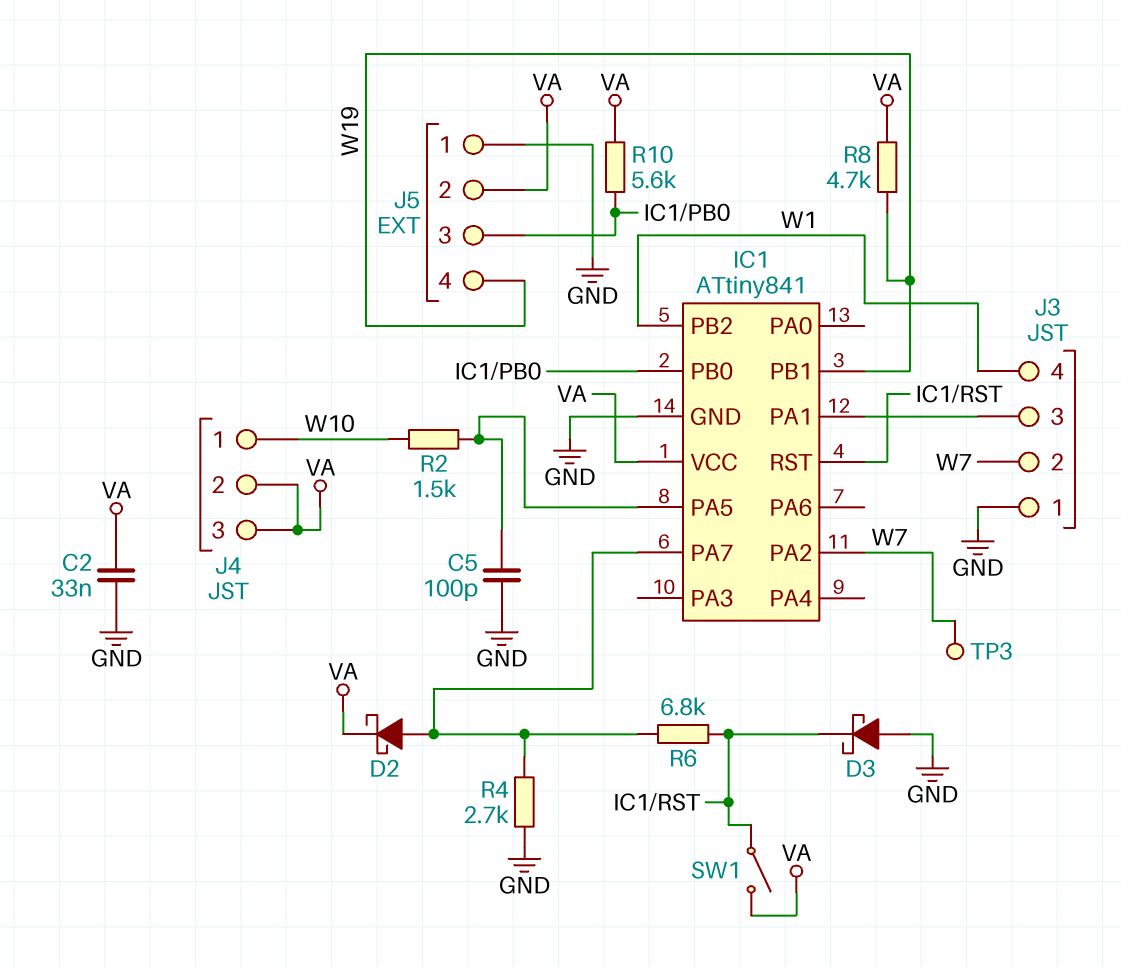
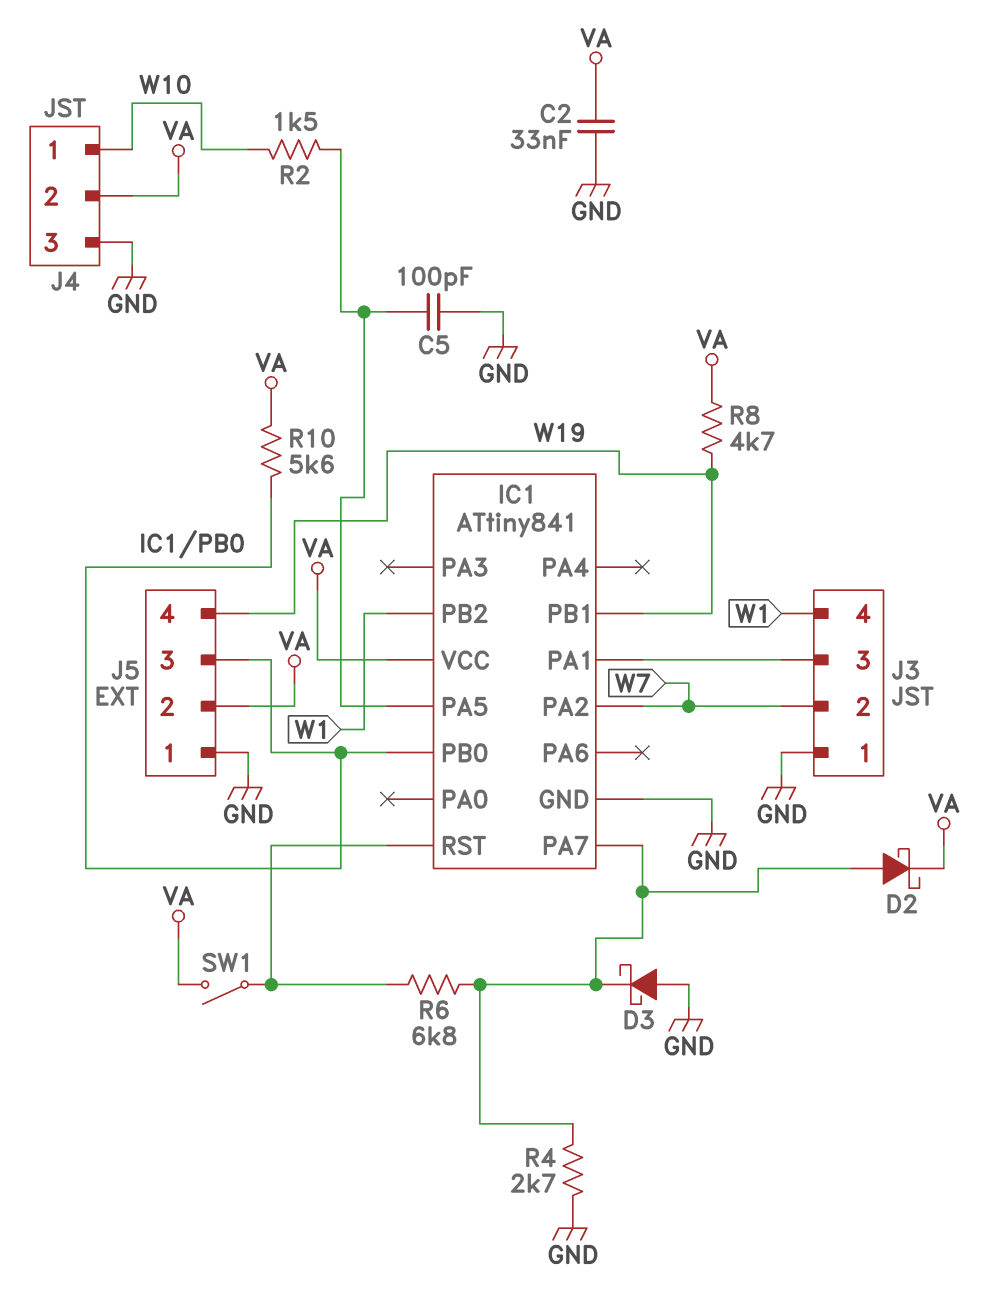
D3: schottky (A GND, K IC1/RST) -> schottky (A GND, K IC1/PA7)
J4 pin 3: VA -> GND
TP3: test point (W7) -> none

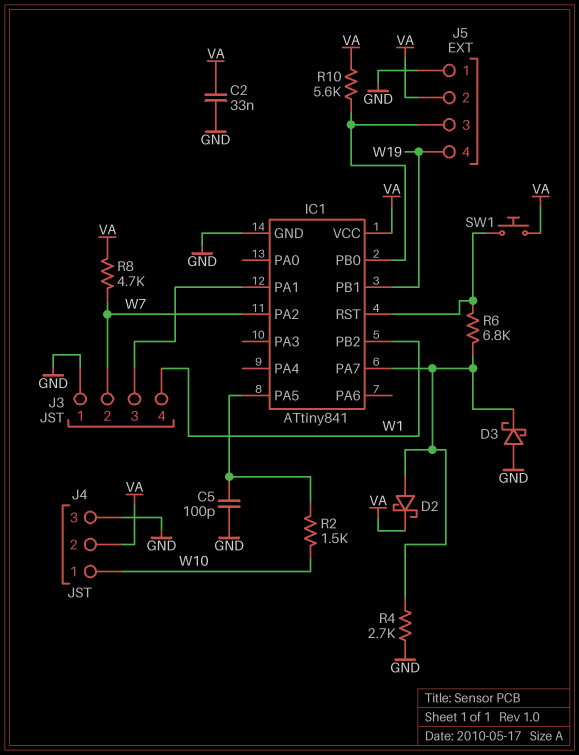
R8: 4.7k (VA, W19) -> 4.7k (VA, W7)
SW1: switch (IC1/RST, VA) -> button (IC1/RST, VA)

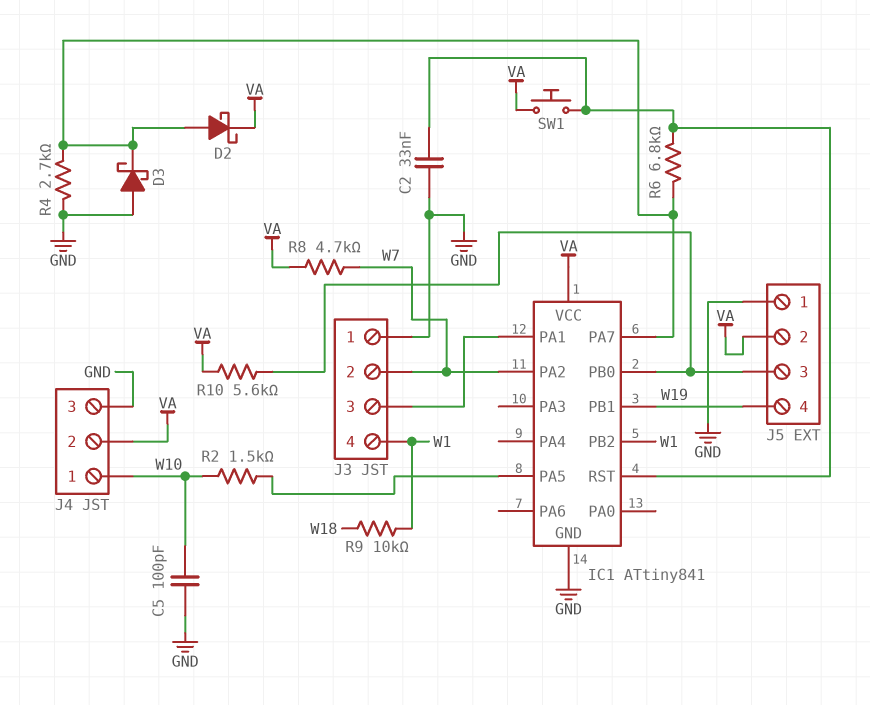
C2: 33nF (GND, VA) -> 33nF (GND, IC1/RST)
C5: 100pF (GND, IC1/PA5) -> 100pF (GND, W10)
R9: none -> 10k (W1, W18)

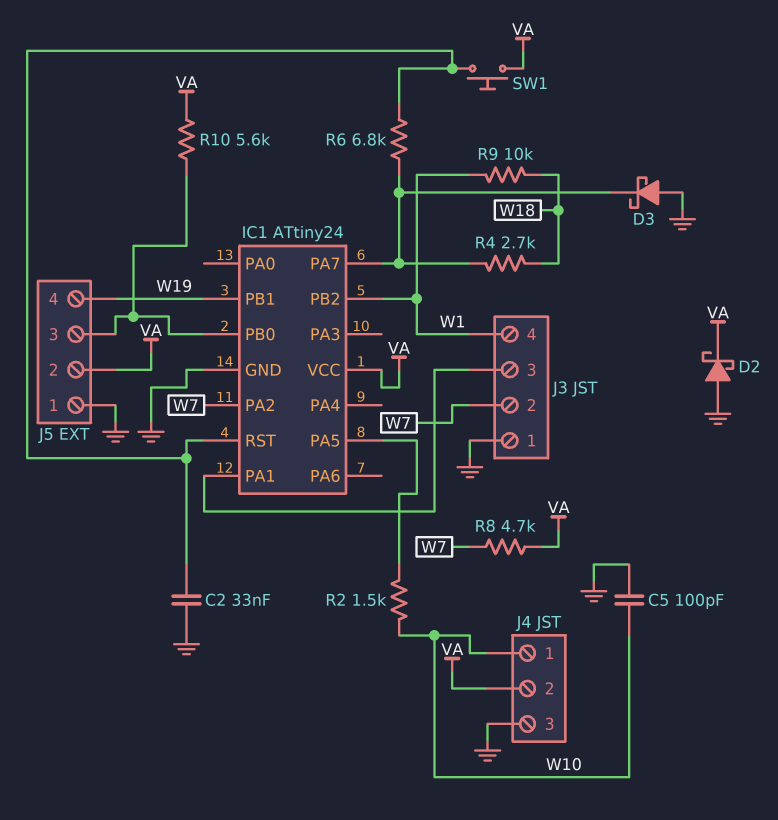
D2: schottky (A IC1/PA7, K VA) -> schottky (A GND, K VA)
IC1: ATtiny841 -> ATtiny24
R4: 2.7k (GND, IC1/PA7) -> 2.7k (IC1/PA7, W18)

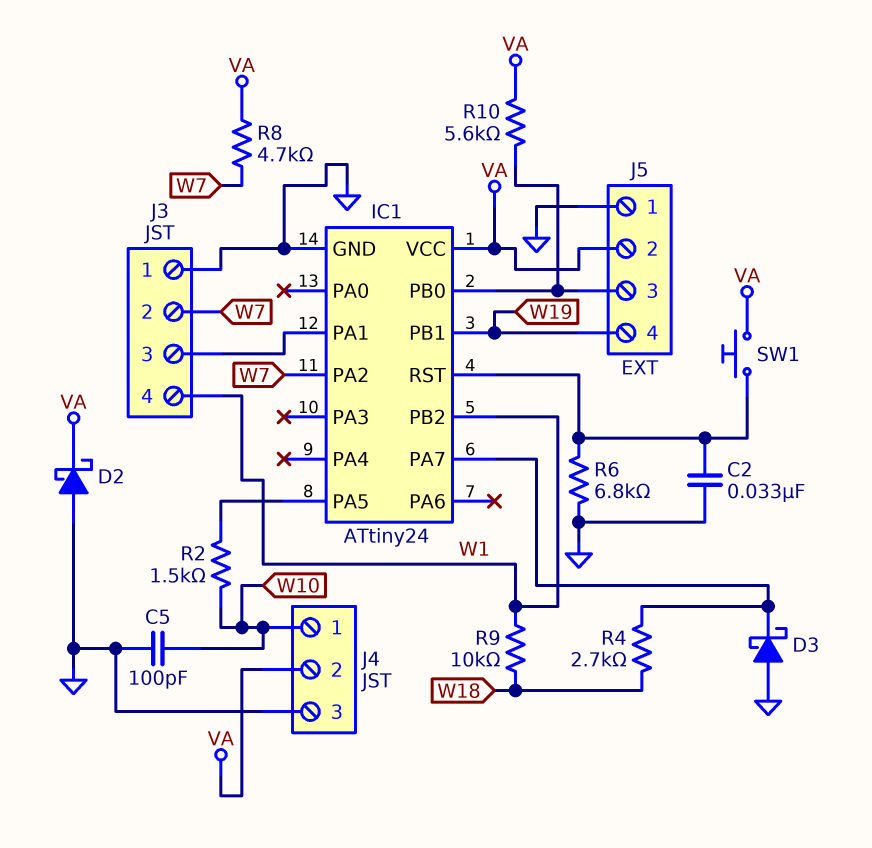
R6: 6.8k (IC1/PA7, IC1/RST) -> 6.8k (GND, IC1/RST)

